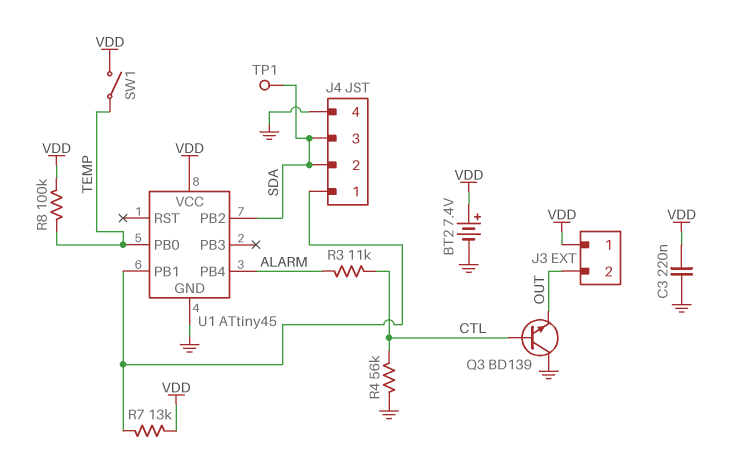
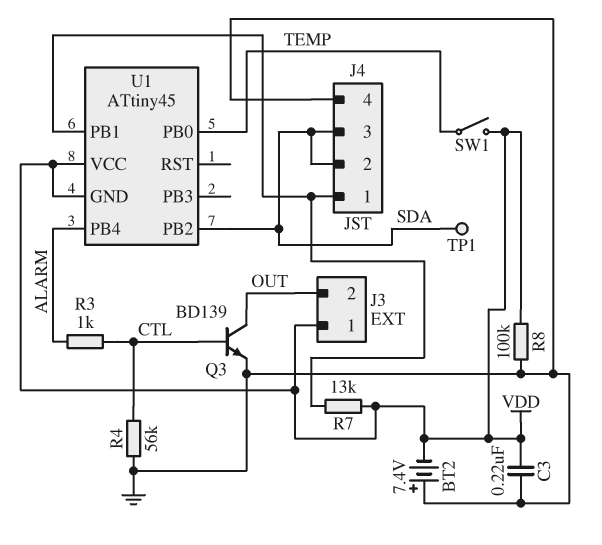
BT2: 7.4V (plus VDD, minus GND) -> 7.4V (plus GND, minus VDD)
Q3: NPN BD139 (B CTL, C GND, E OUT) -> NPN BD139 (B CTL, C OUT, E GND)
R3: 11k (ALARM, CTL) -> 1k (ALARM, CTL)
R8: 100k (TEMP, VDD) -> 100k (GND, VDD)
U1 pin GND: GND -> VDD

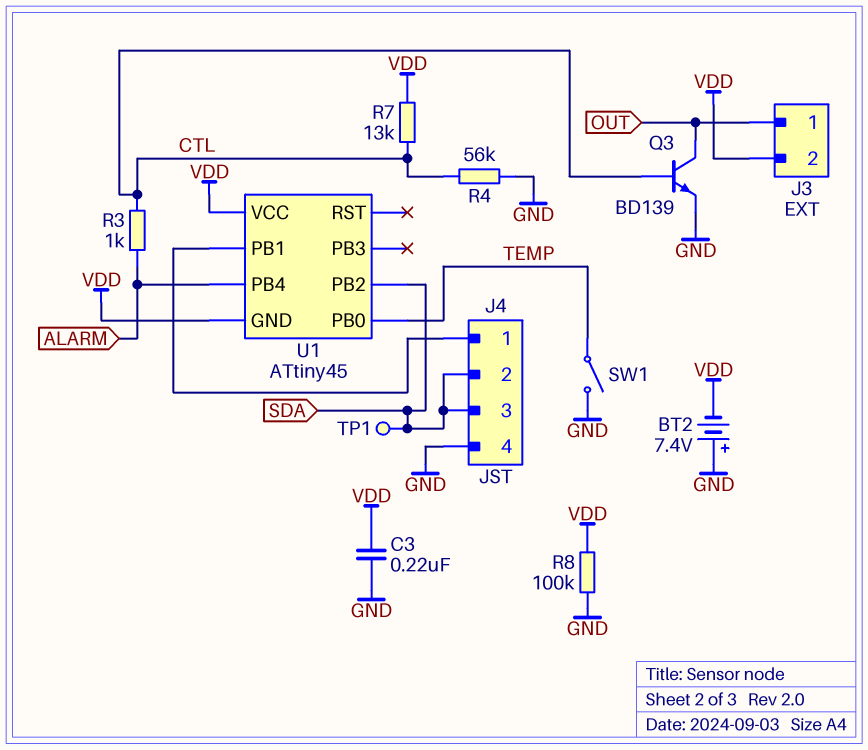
J3 pin 1: VDD -> OUT
J3 pin 2: OUT -> VDD
R7: 13k (J4/1, VDD) -> 13k (CTL, VDD)
SW1: switch (TEMP, VDD) -> switch (GND, TEMP)

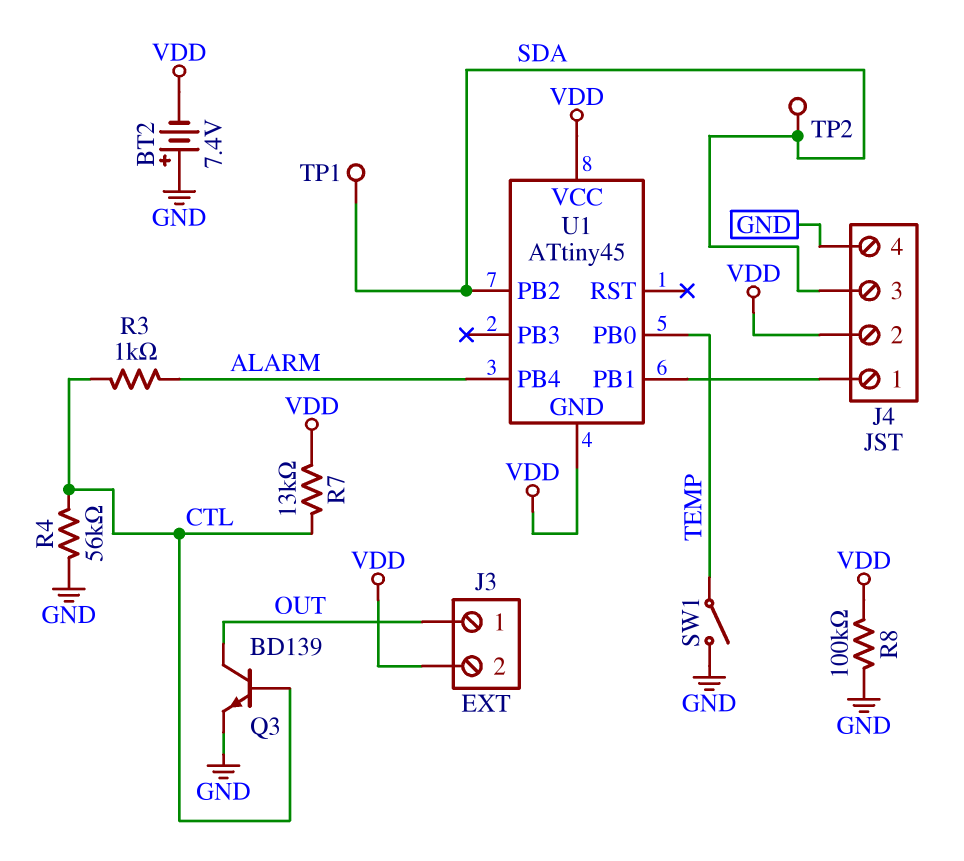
C3: 220nF (GND, VDD) -> none
J4 pin 2: SDA -> VDD
TP2: none -> test point (SDA)

